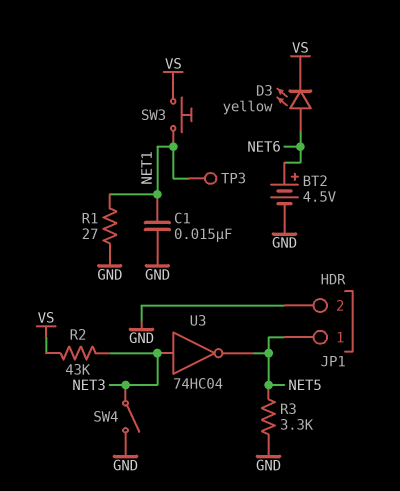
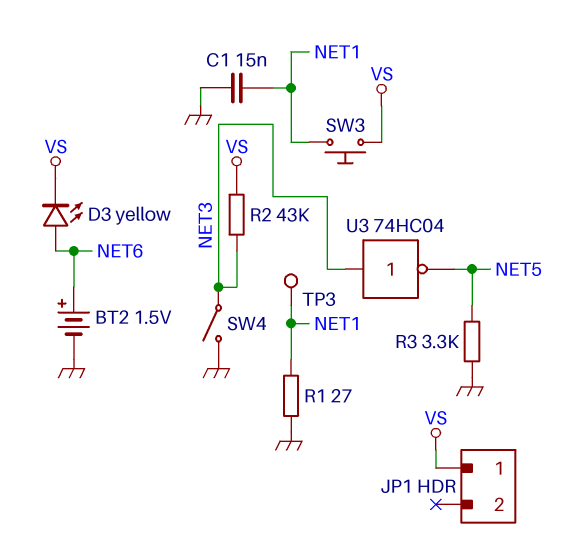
BT2: 4.5V (plus NET6, minus GND) -> 1.5V (plus NET6, minus GND)
JP1 pin 1: NET5 -> VS
JP1 pin 2: GND -> none

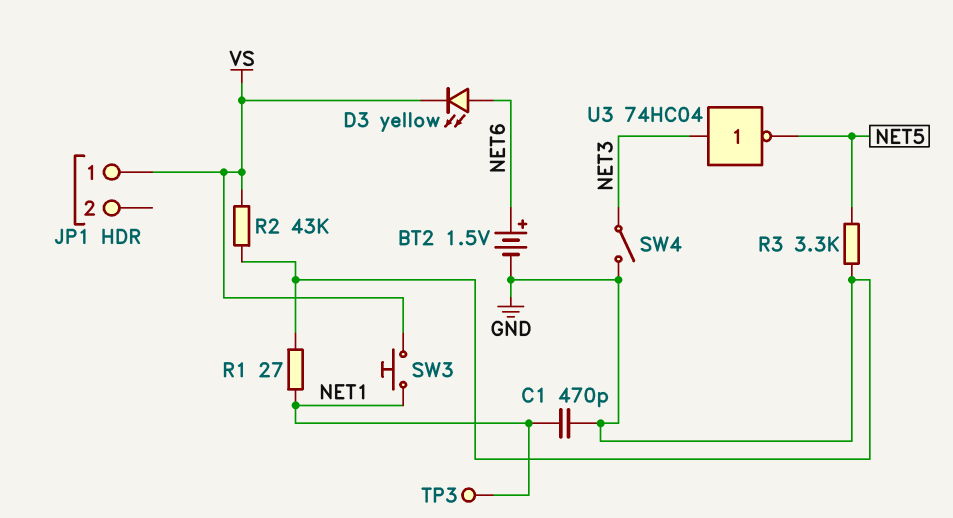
C1: 15nF (GND, NET1) -> 470pF (GND, NET1)
R2: 43k (NET3, VS) -> 43k (GND, VS)

